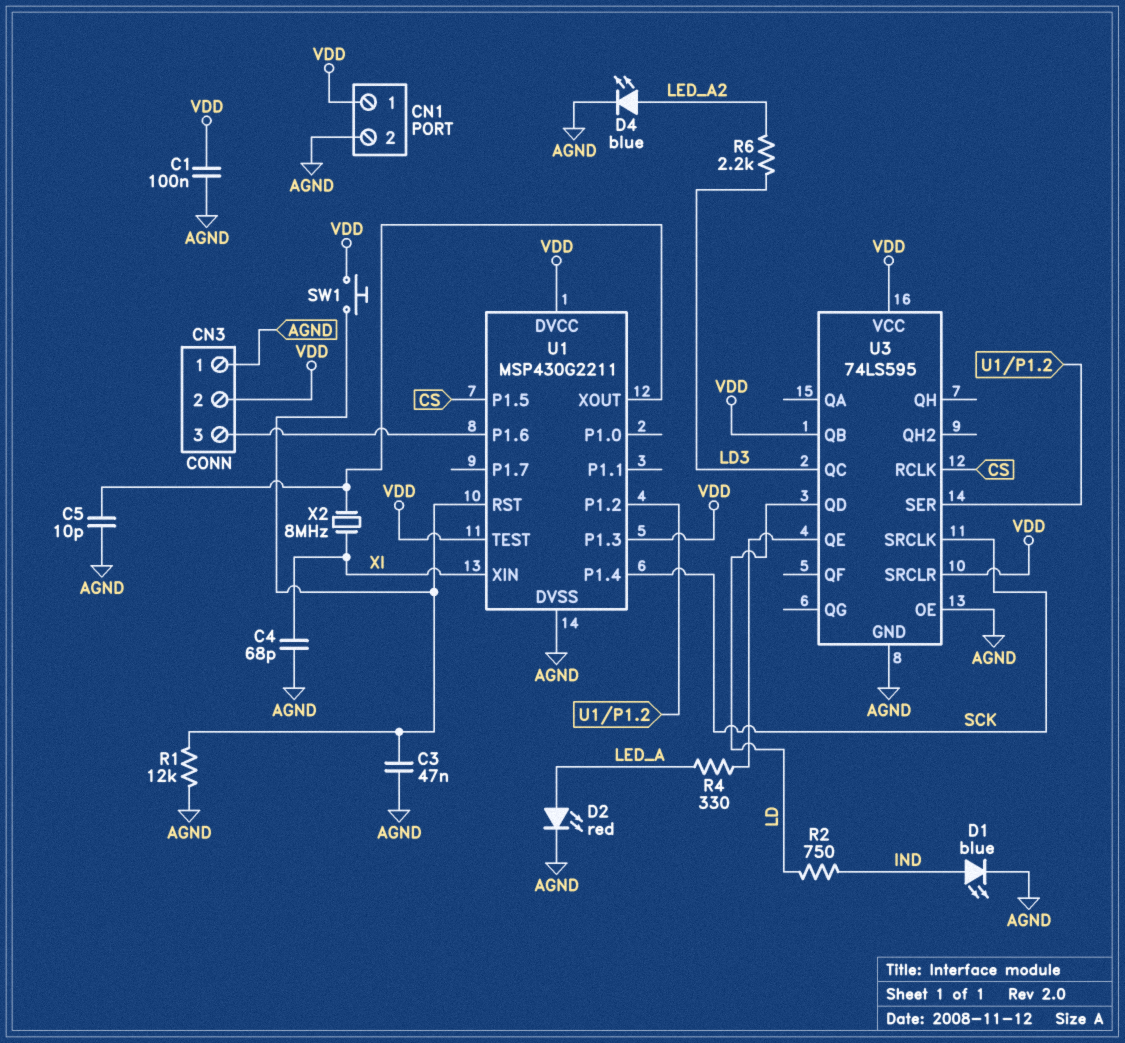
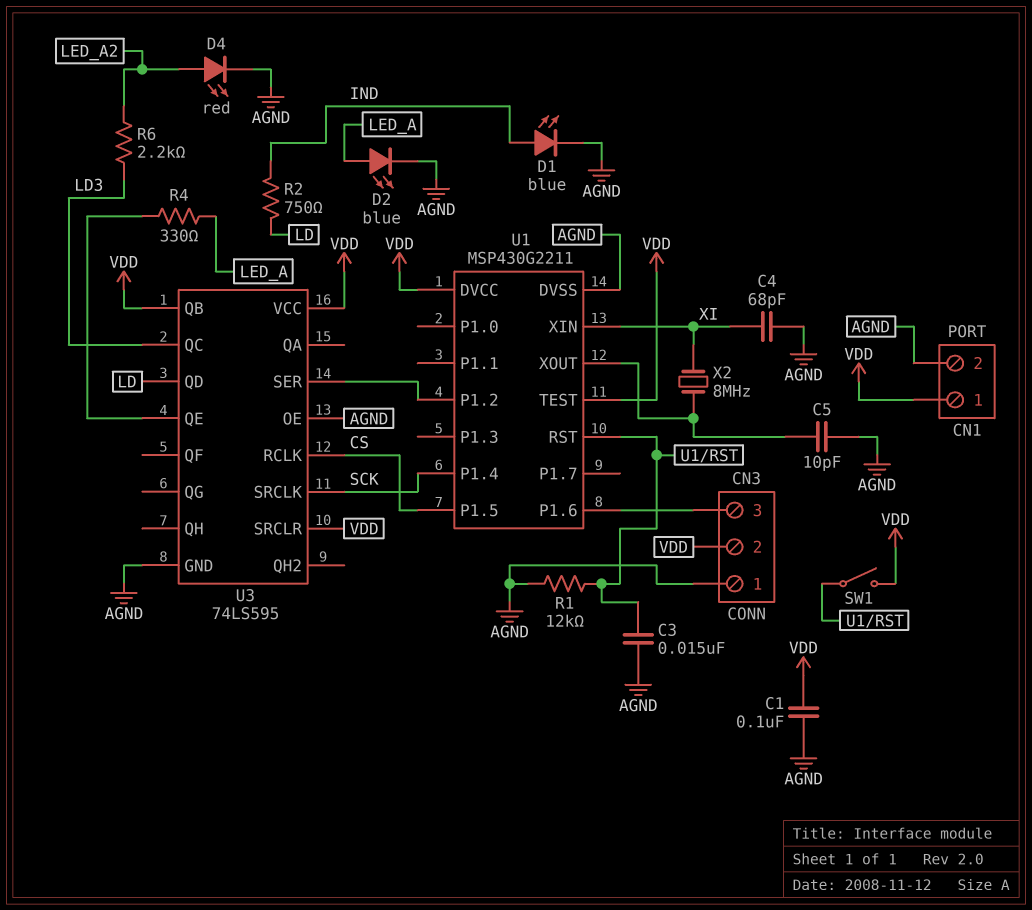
C3: 47nF (AGND, U1/RST) -> 15nF (AGND, U1/RST)
D2: LED red (A LED_A, K AGND) -> LED blue (A LED_A, K AGND)
D4: LED blue (A LED_A2, K AGND) -> LED red (A LED_A2, K AGND)
SW1: button (U1/RST, VDD) -> switch (U1/RST, VDD)
U1 pin P1.3: VDD -> none

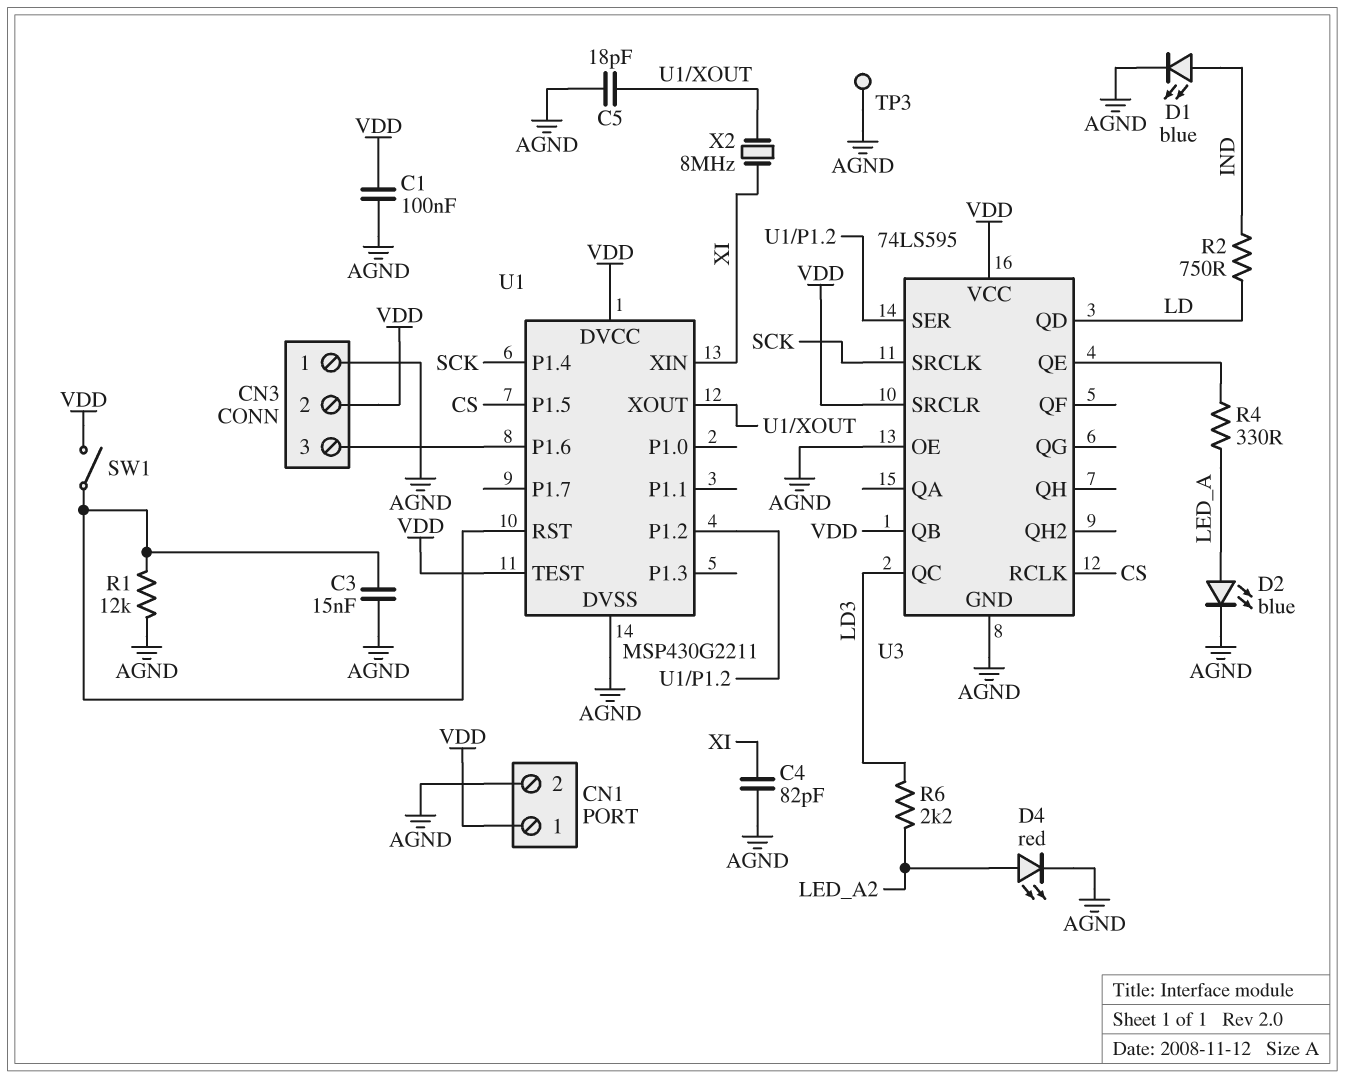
C4: 68pF (AGND, XI) -> 82pF (AGND, XI)
C5: 10pF (AGND, U1/XOUT) -> 18pF (AGND, U1/XOUT)
TP3: none -> test point (AGND)

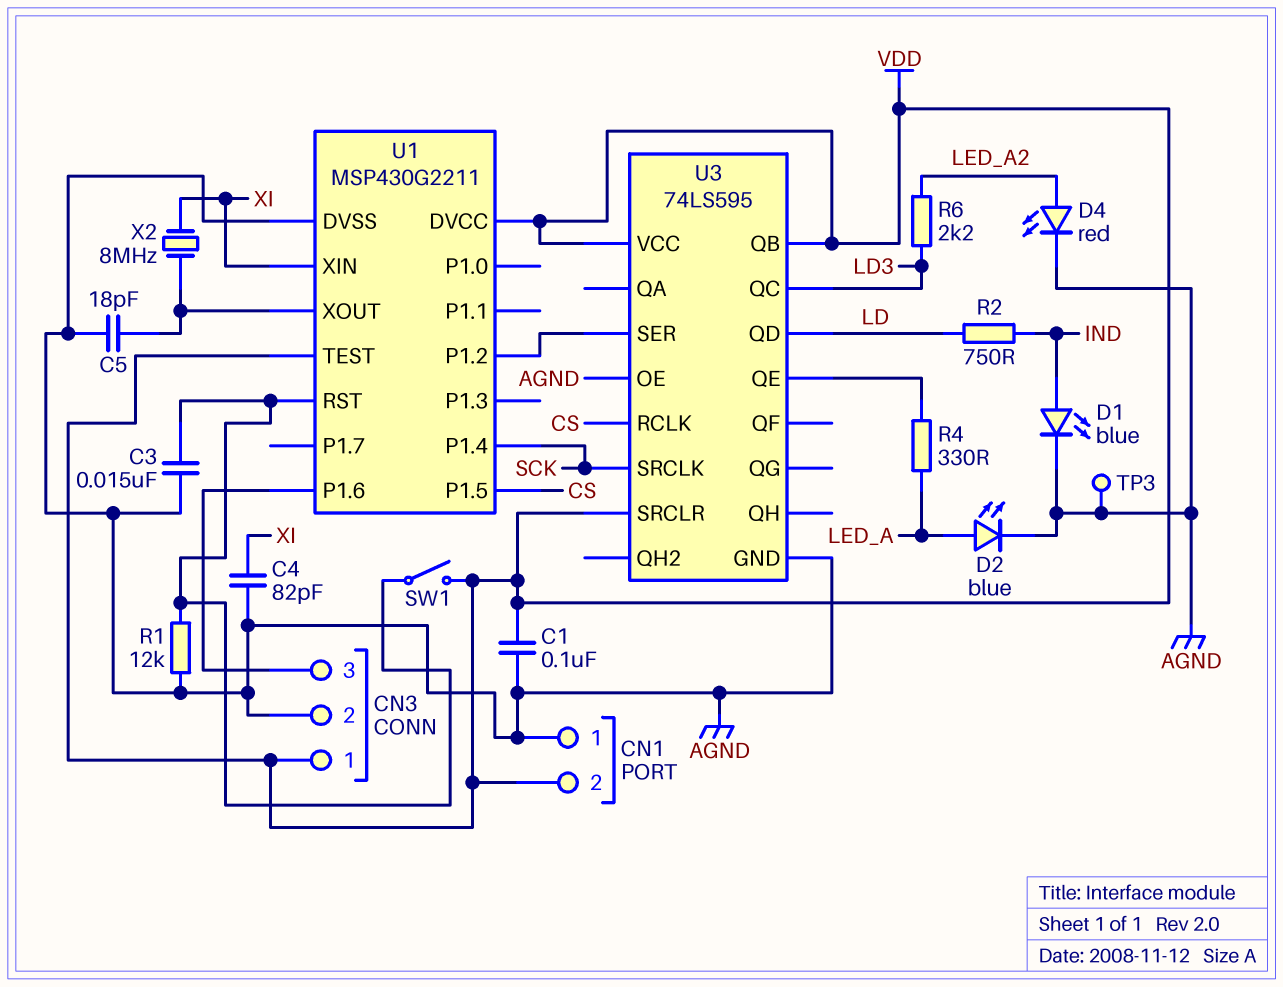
CN1 pin 1: VDD -> AGND
CN1 pin 2: AGND -> VDD
CN3 pin 1: AGND -> VDD
CN3 pin 2: VDD -> AGND

